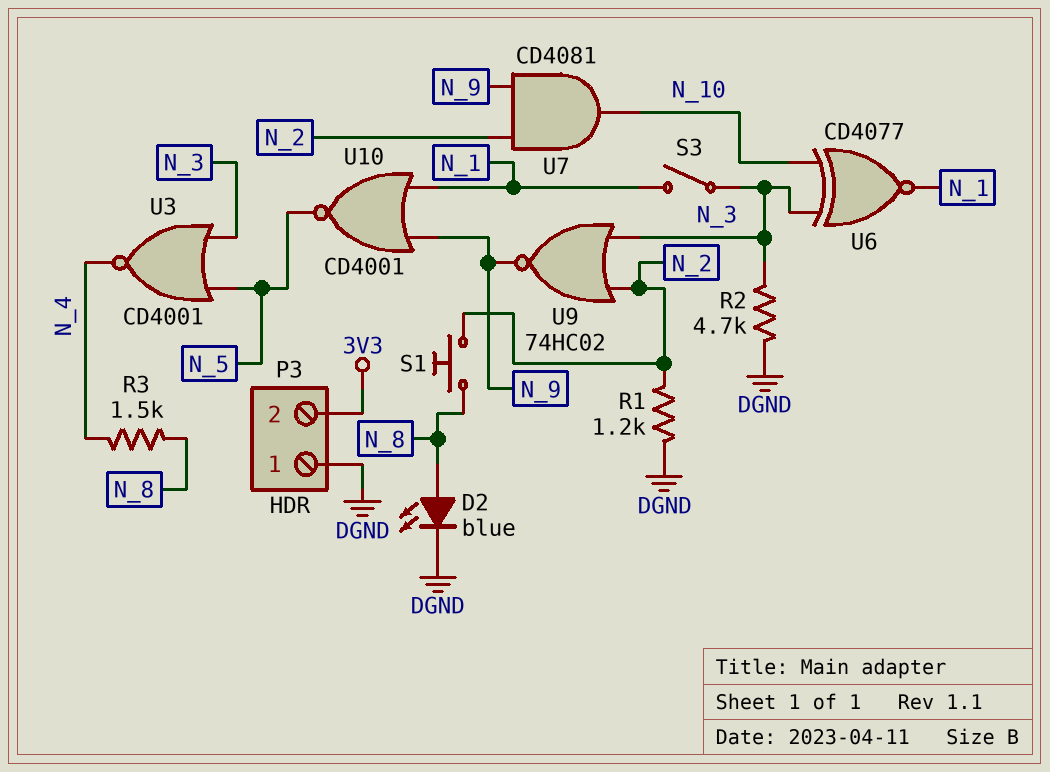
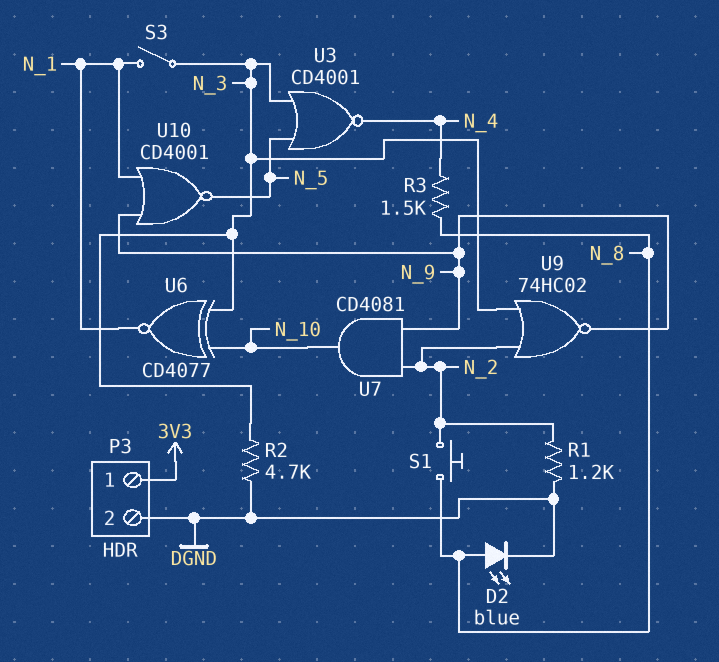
P3 pin 1: DGND -> 3V3
P3 pin 2: 3V3 -> DGND

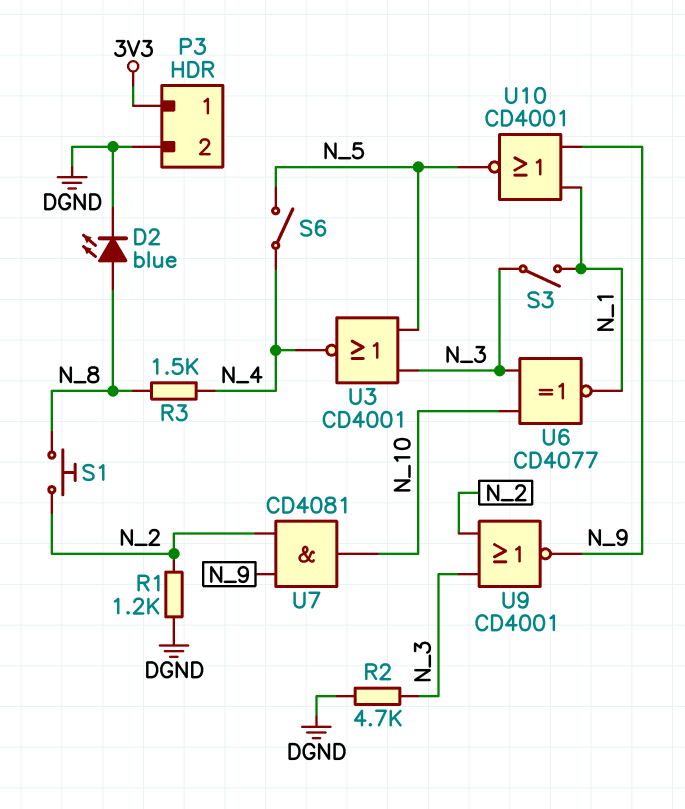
S6: none -> switch (N_4, N_5)
U9: NOR 74HC02 (in N_2, in N_3, out N_9) -> NOR CD4001 (in N_2, in N_3, out N_9)

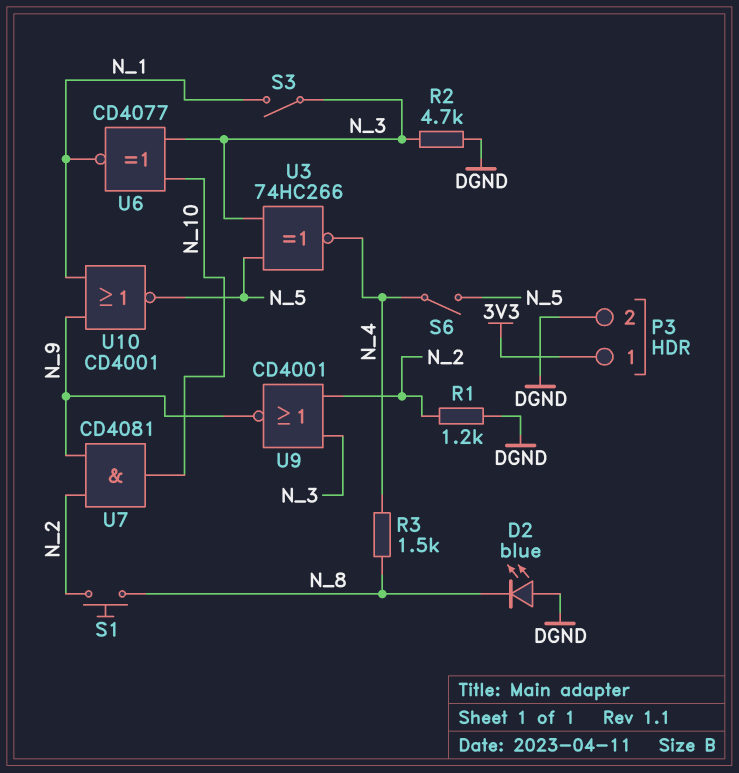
D2: LED blue (A N_8, K DGND) -> LED blue (A DGND, K N_8)
U3: NOR CD4001 (in N_3, in N_5, out N_4) -> XNOR 74HC266 (in N_3, in N_5, out N_4)

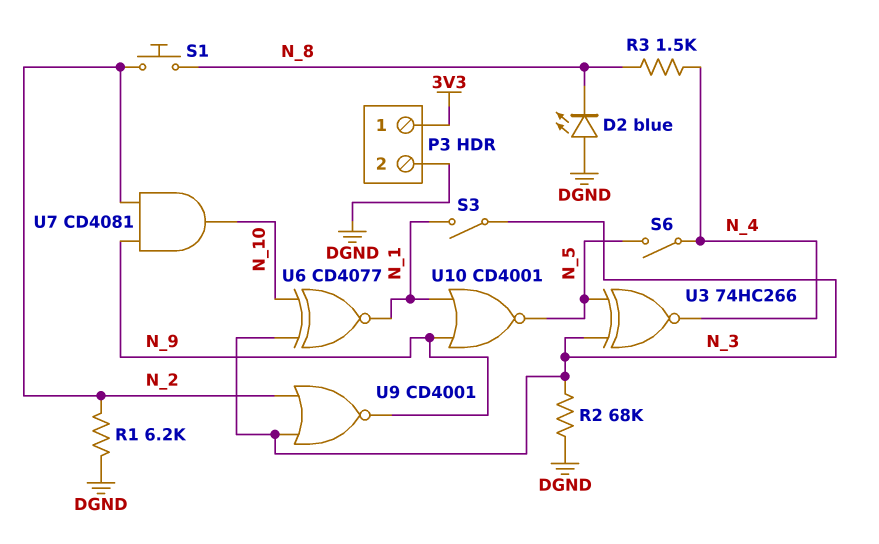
R1: 1.2k (DGND, N_2) -> 6.2k (DGND, N_2)
R2: 4.7k (DGND, N_3) -> 68k (DGND, N_3)

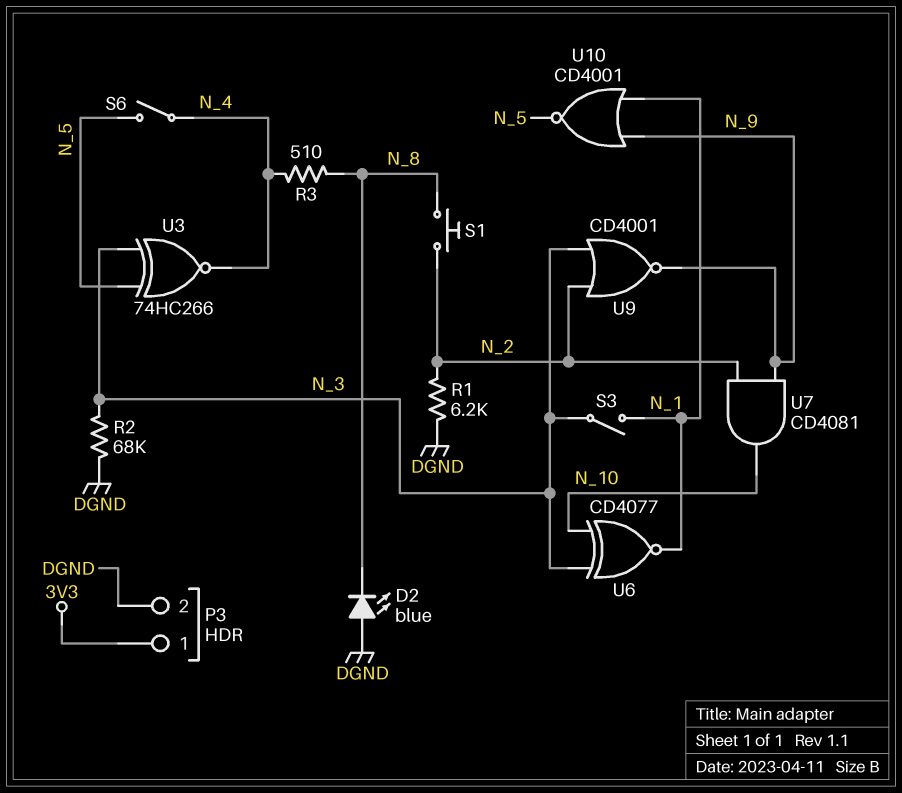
R3: 1.5k (N_4, N_8) -> 510 (N_4, N_8)

